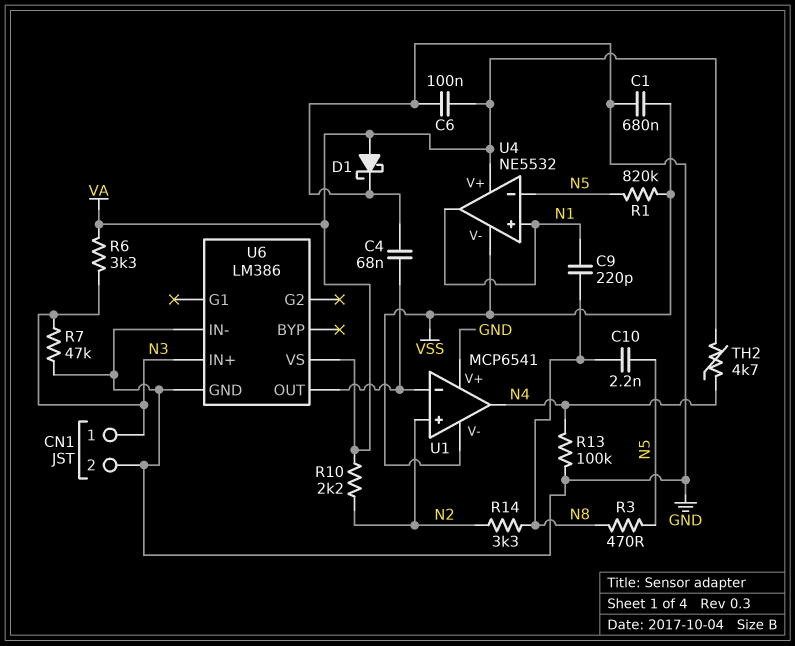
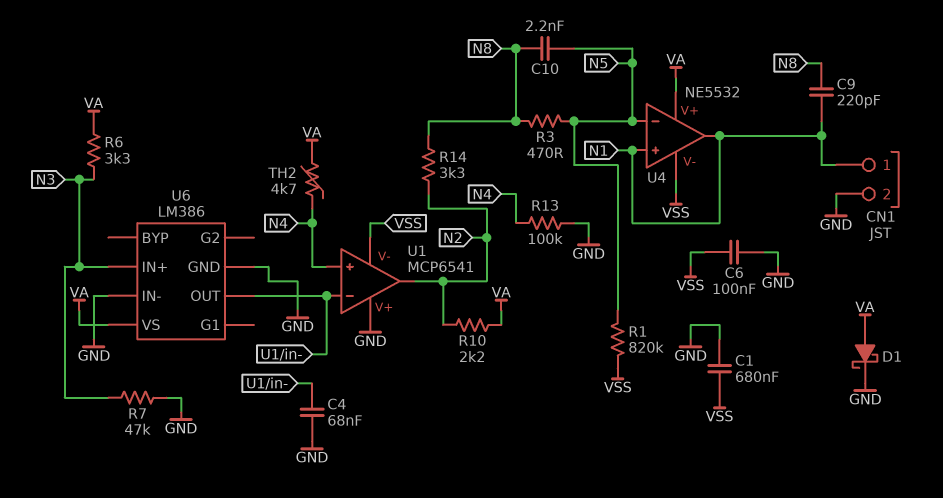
C6: 100nF (GND, VA) -> 100nF (GND, VSS)
CN1 pin 1: N3 -> N1
U1 pin in+: N2 -> N4
U1 pin out: N4 -> N2

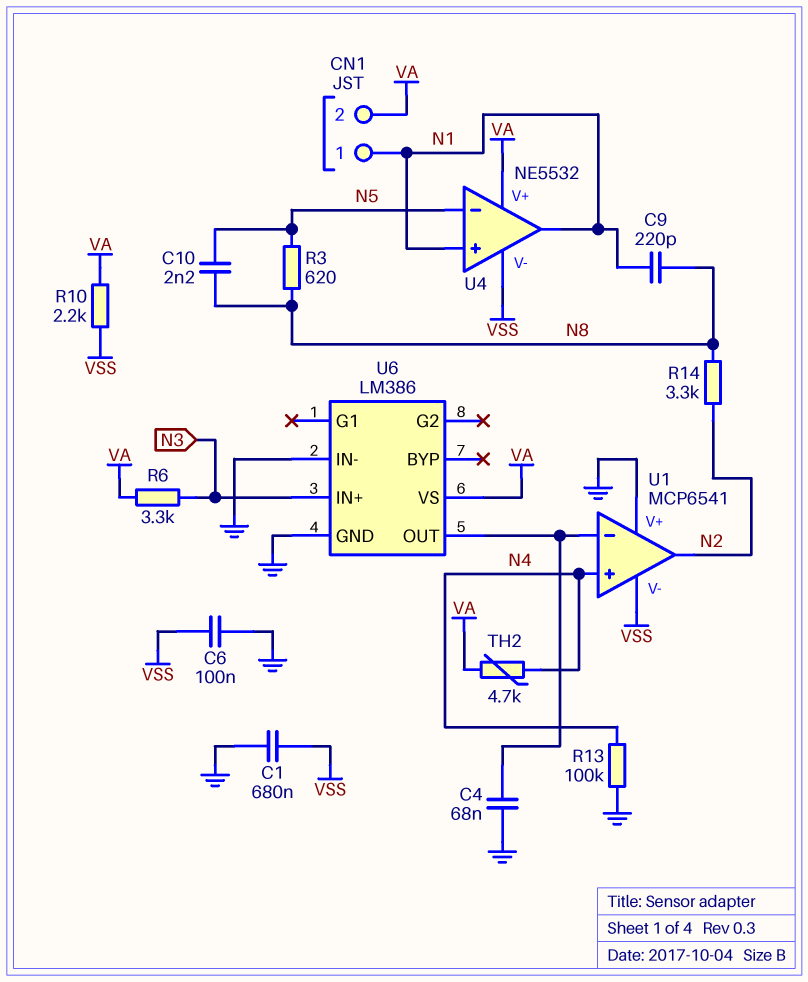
CN1 pin 2: GND -> VA
D1: schottky (A VA, K GND) -> none
R1: 820k (N5, VSS) -> none
R3: 470 (N5, N8) -> 620 (N5, N8)
R7: 47k (GND, N3) -> none
R10: 2.2k (N2, VA) -> 2.2k (VA, VSS)

